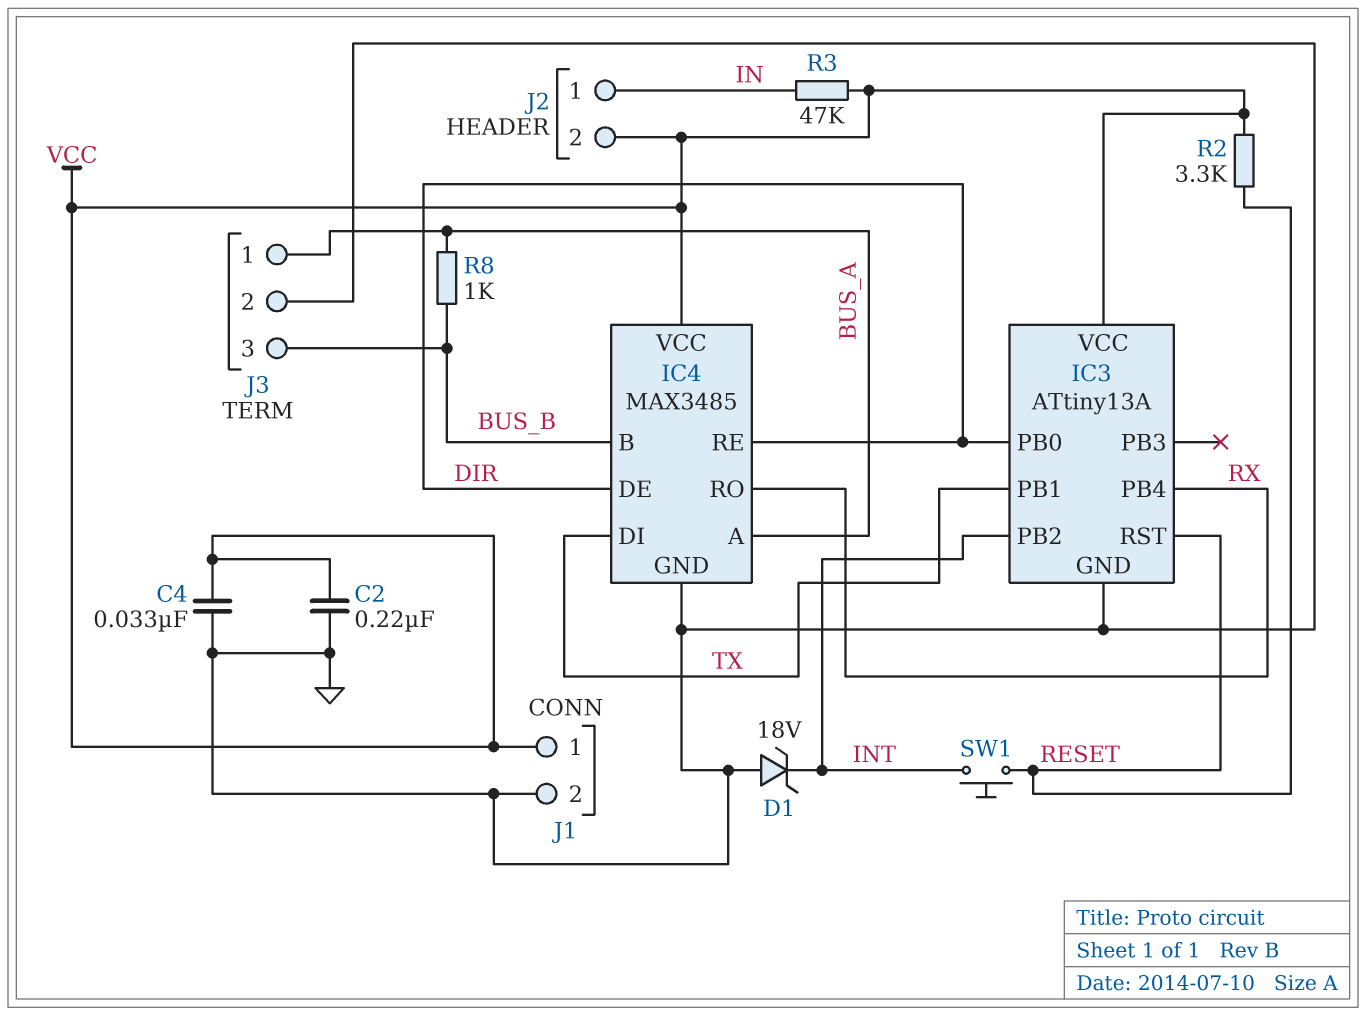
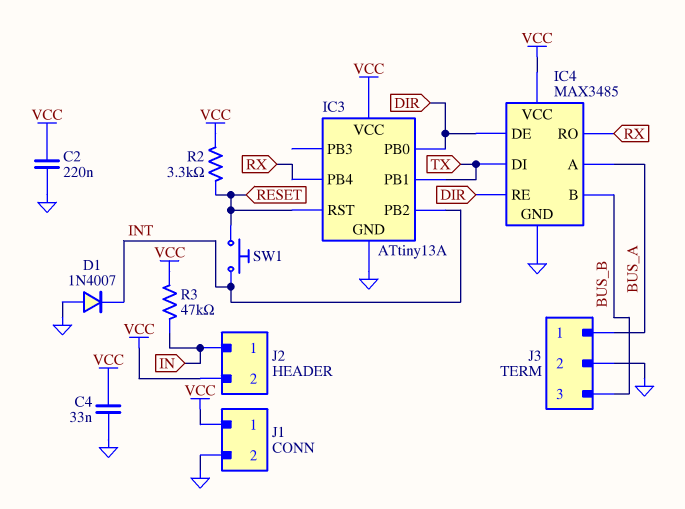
D1: zener 18V (A GND, K INT) -> diode 1N4007 (A GND, K INT)
R8: 1k (BUS_A, BUS_B) -> none

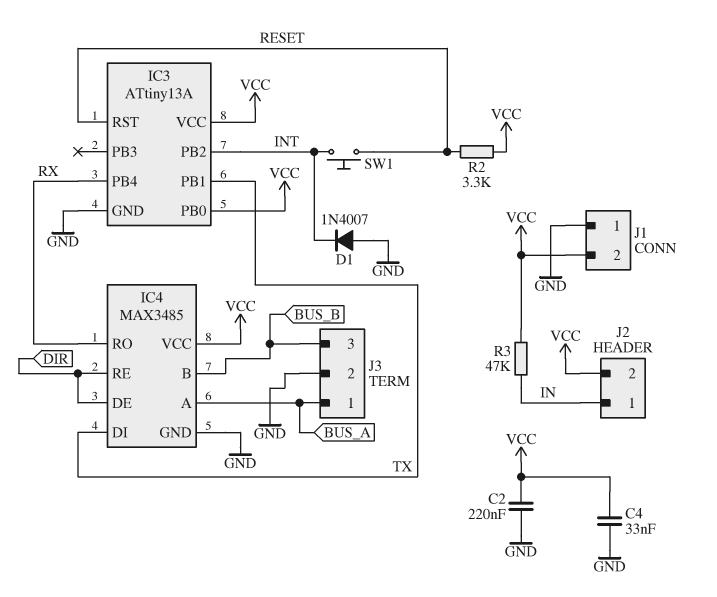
IC3 pin PB0: DIR -> VCC
J1 pin 1: VCC -> GND
J1 pin 2: GND -> VCC

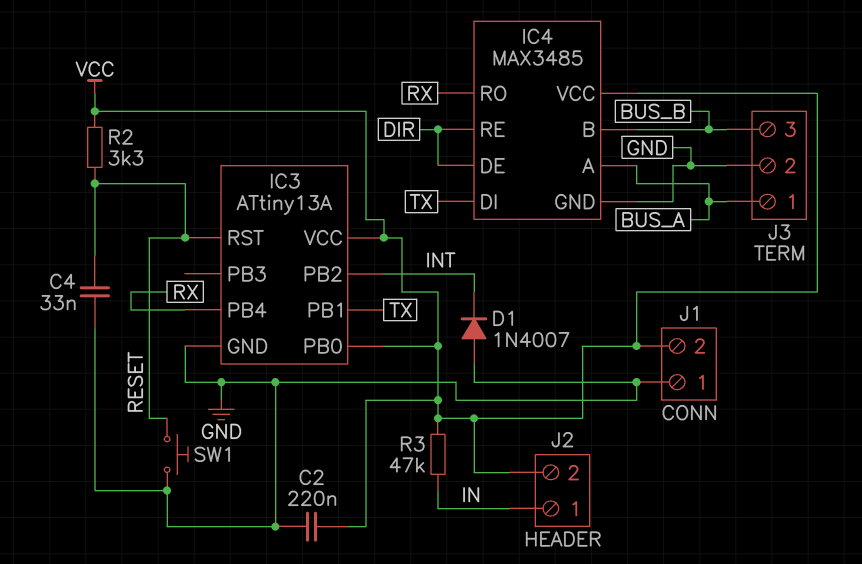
C4: 33nF (GND, VCC) -> 33nF (GND, RESET)
SW1: button (INT, RESET) -> button (GND, RESET)

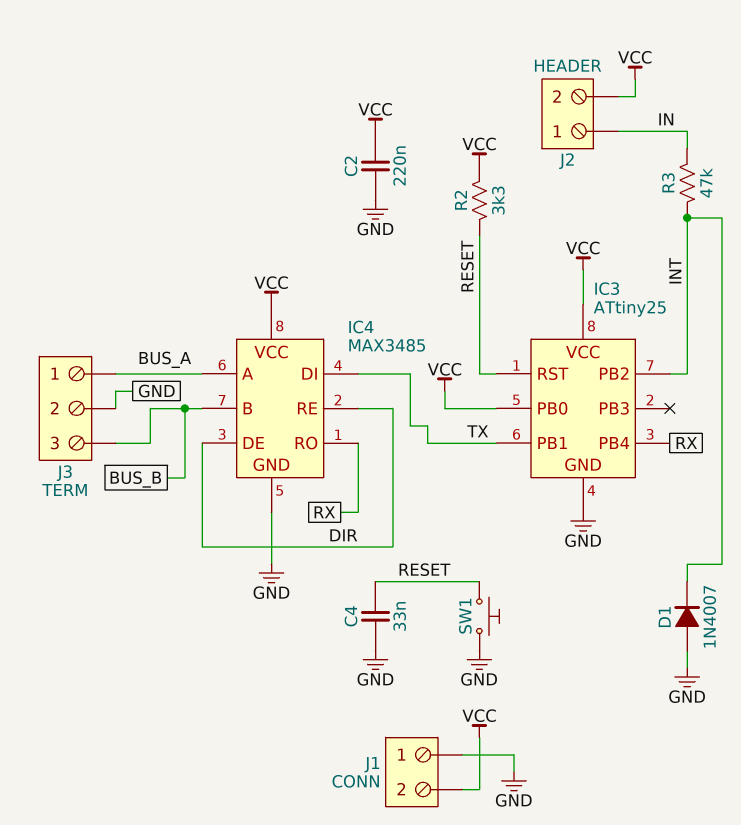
IC3: ATtiny13A -> ATtiny25
R3: 47k (IN, VCC) -> 47k (IN, INT)

